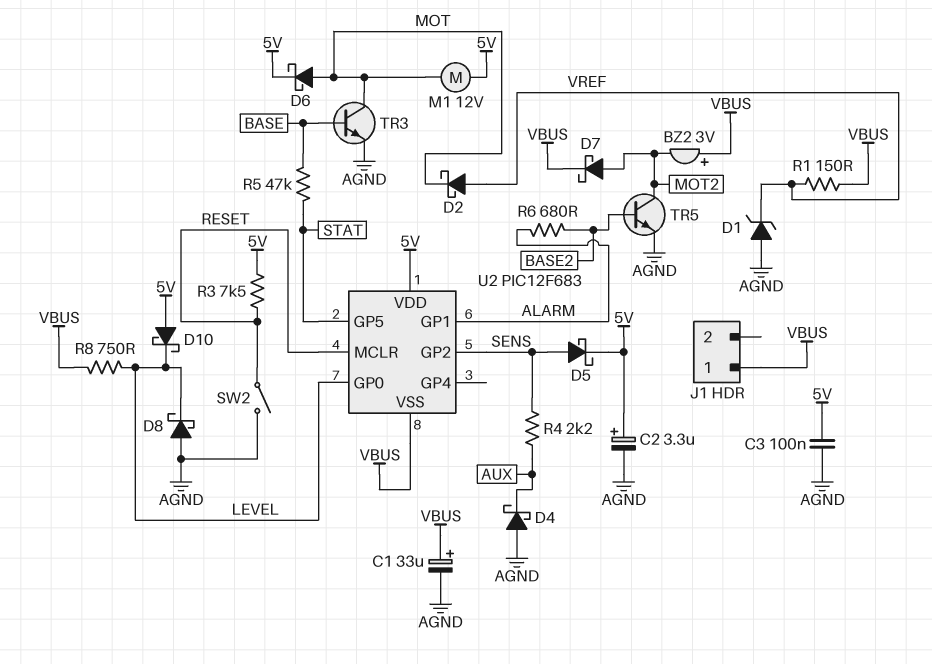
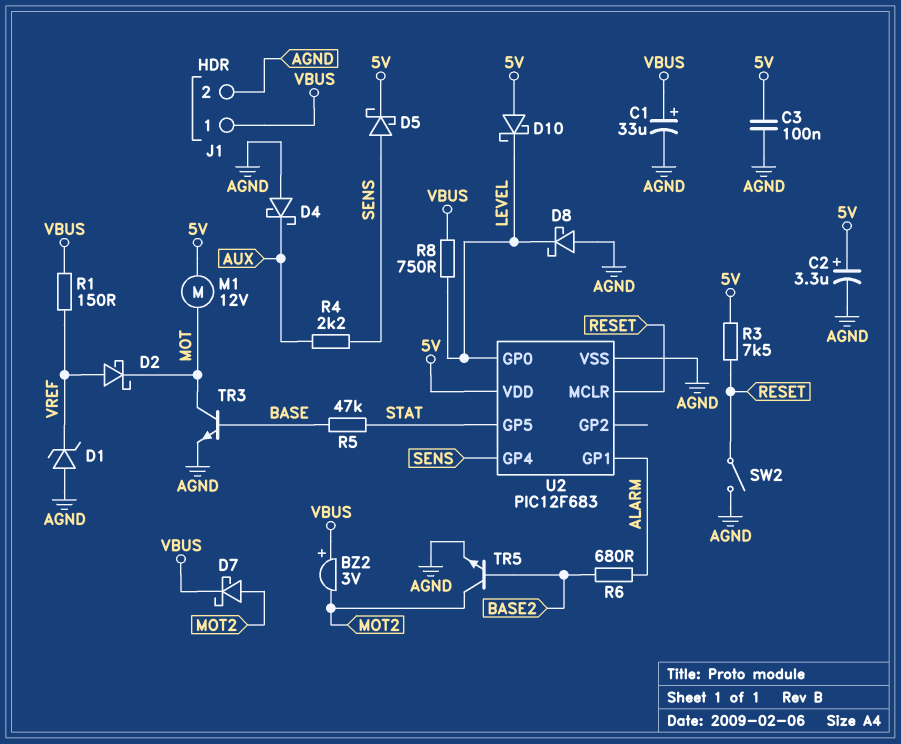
D6: schottky (A MOT, K 5V) -> none
J1 pin 2: none -> AGND
U2 pin GP2: SENS -> none
U2 pin GP4: none -> SENS
U2 pin VSS: VBUS -> AGND

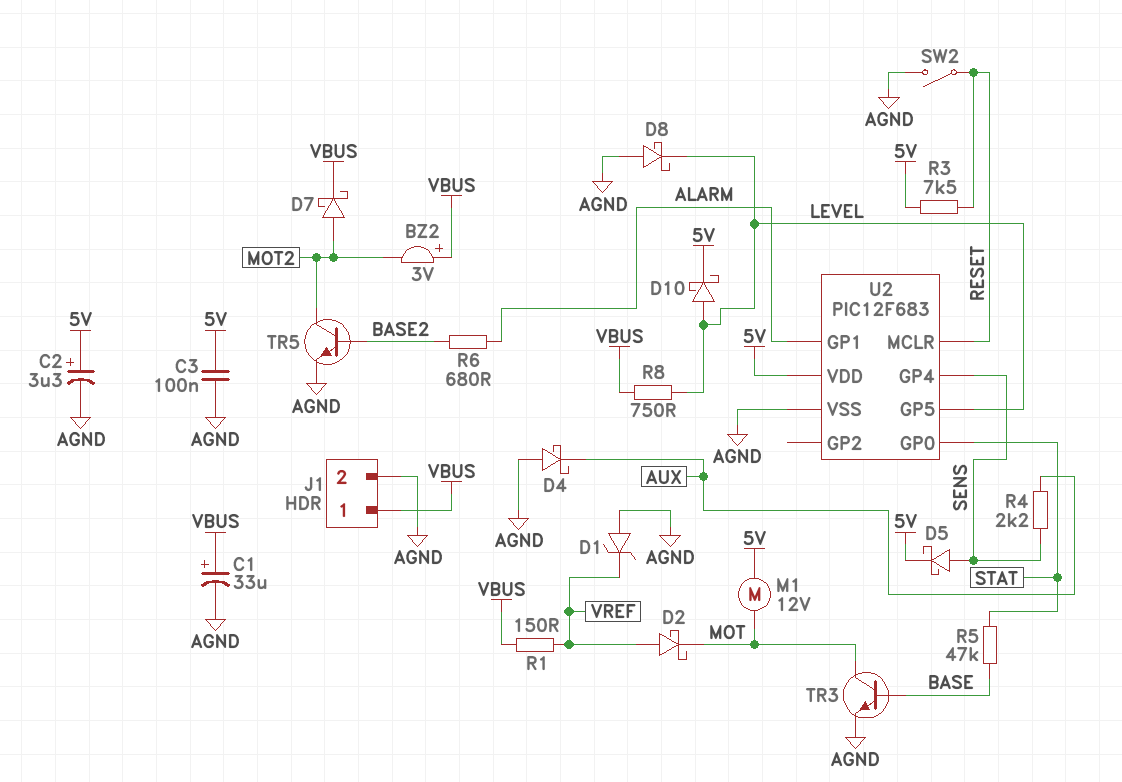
D10: schottky (A 5V, K LEVEL) -> schottky (A LEVEL, K 5V)
U2 pin GP0: LEVEL -> STAT
U2 pin GP5: STAT -> LEVEL

